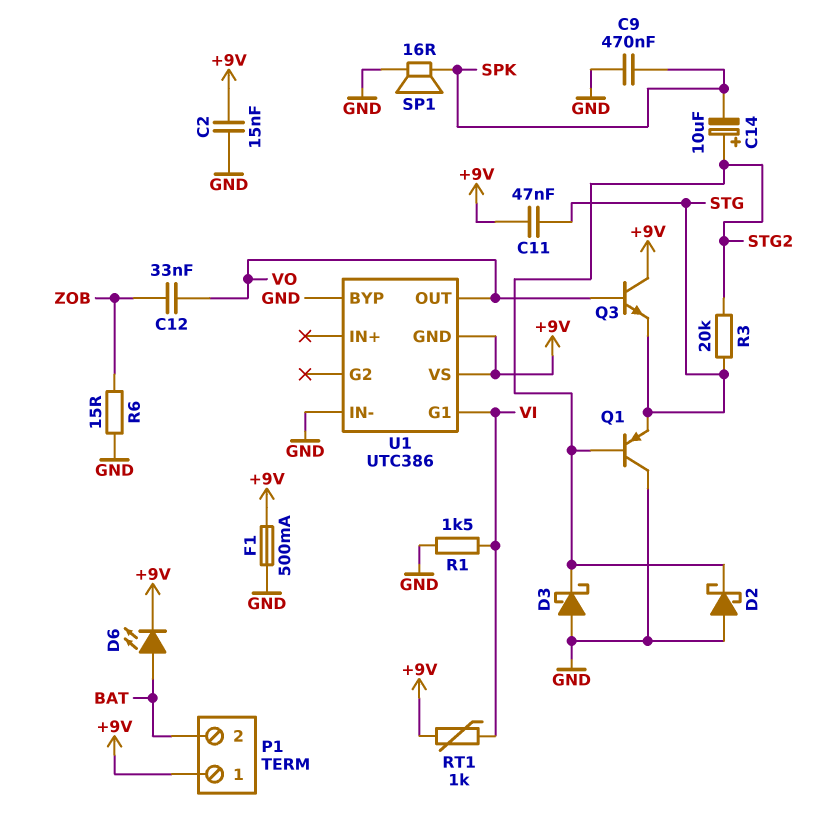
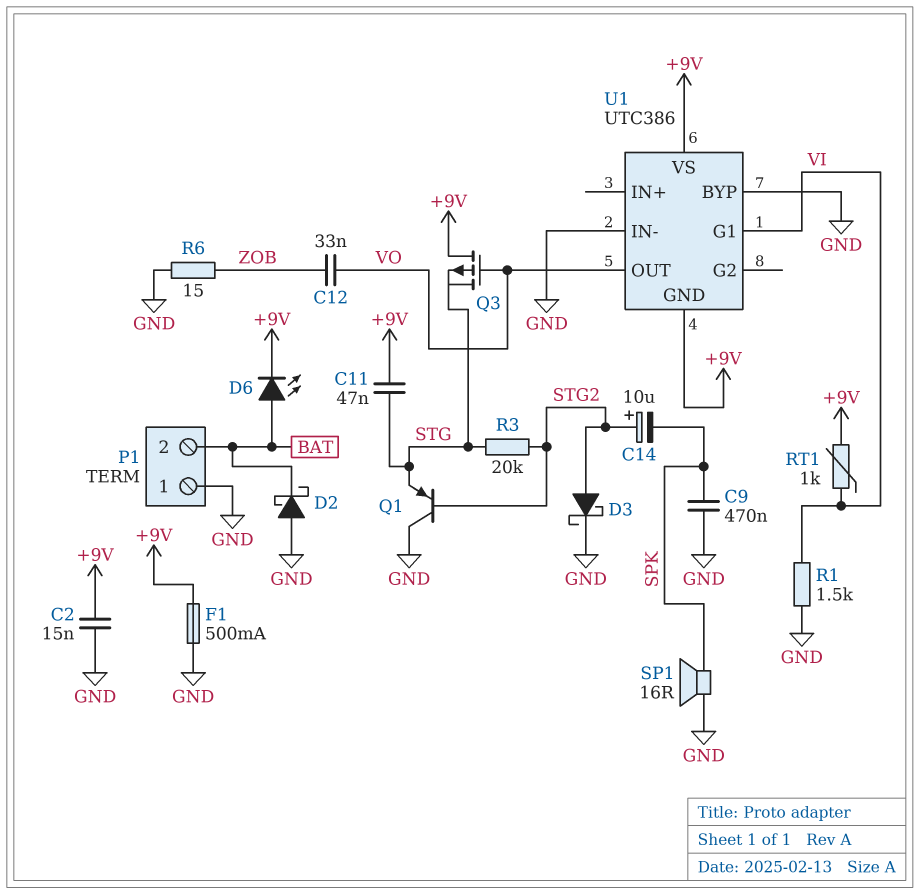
D2: schottky (A GND, K STG2) -> schottky (A GND, K BAT)
D3: schottky (A GND, K STG2) -> schottky (A STG2, K GND)
P1 pin 1: +9V -> GND
Q3: NPN (B VO, C +9V, E STG) -> PMOS (G VO, D +9V, S STG)

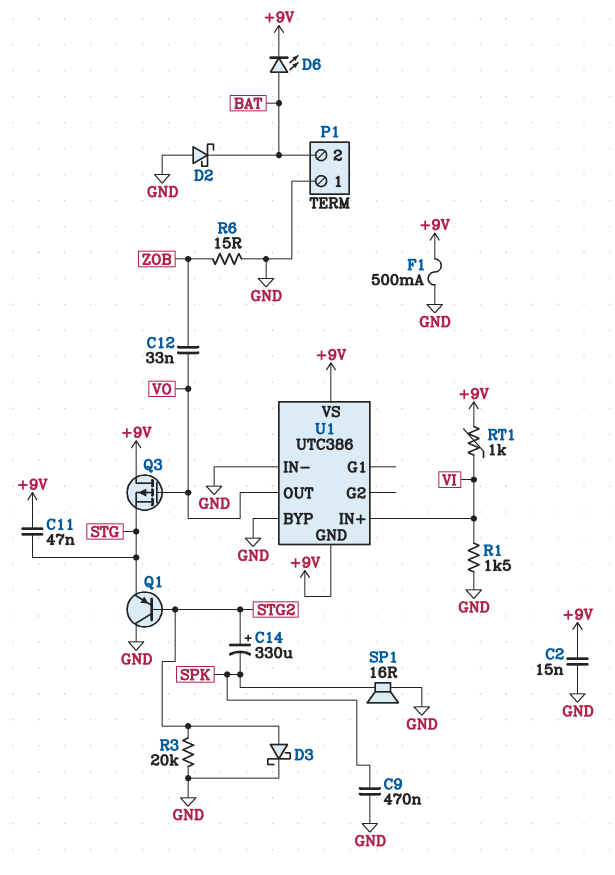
C14: 10uF (plus STG2, minus SPK) -> 330uF (plus STG2, minus SPK)
R3: 20k (STG, STG2) -> 20k (GND, STG2)
U1 pin G1: VI -> none
U1 pin IN+: none -> VI

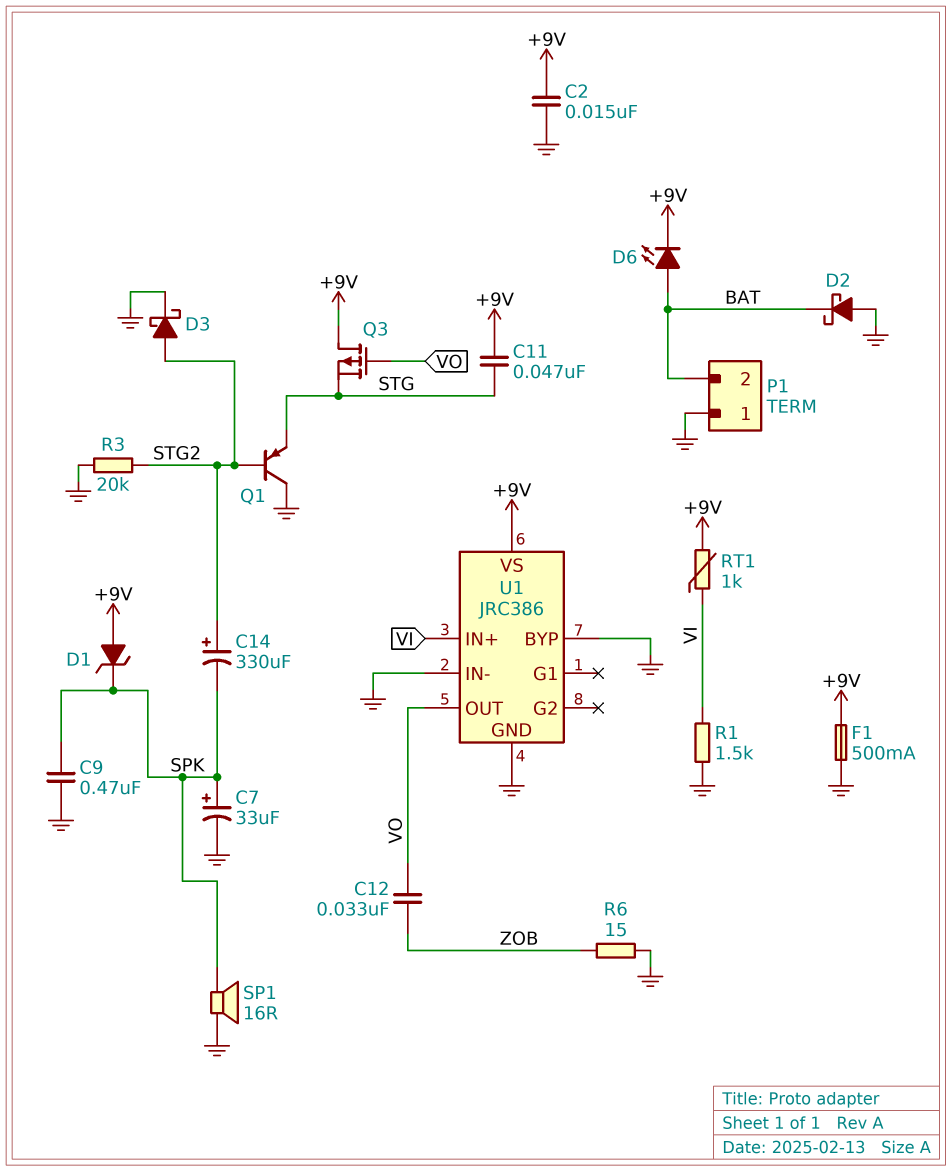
C7: none -> 33uF (plus SPK, minus GND)
D1: none -> zener (A +9V, K SPK)
U1: UTC386 -> JRC386
U1 pin GND: +9V -> GND

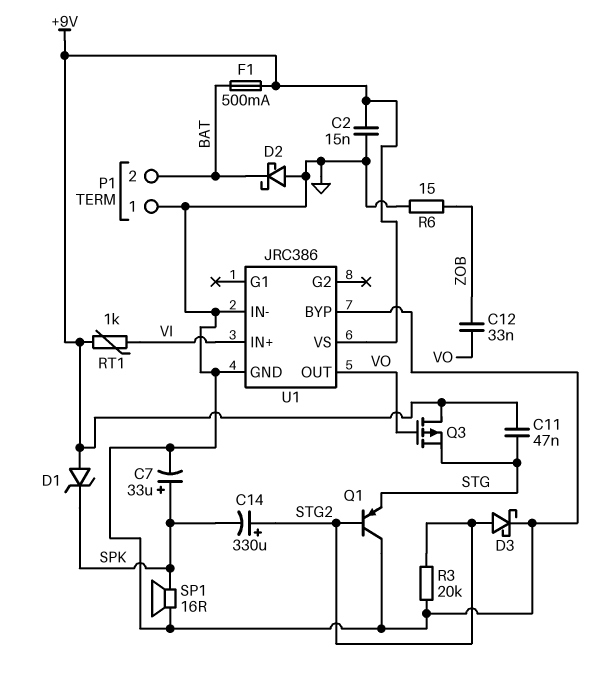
C9: 470nF (GND, SPK) -> none
D6: LED (A BAT, K +9V) -> none
F1: 500mA (+9V, GND) -> 500mA (+9V, BAT)
R1: 1.5k (GND, VI) -> none

